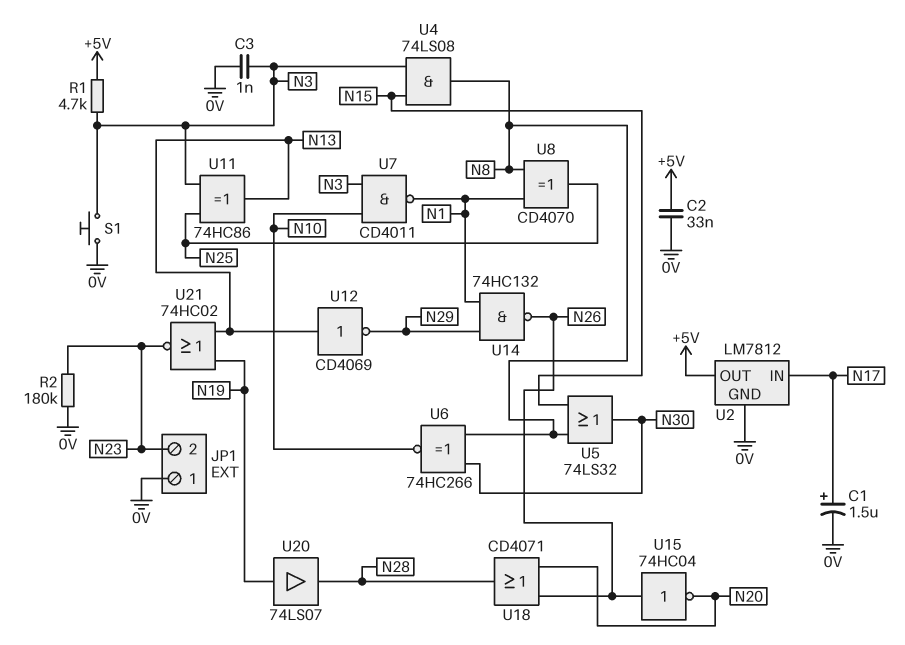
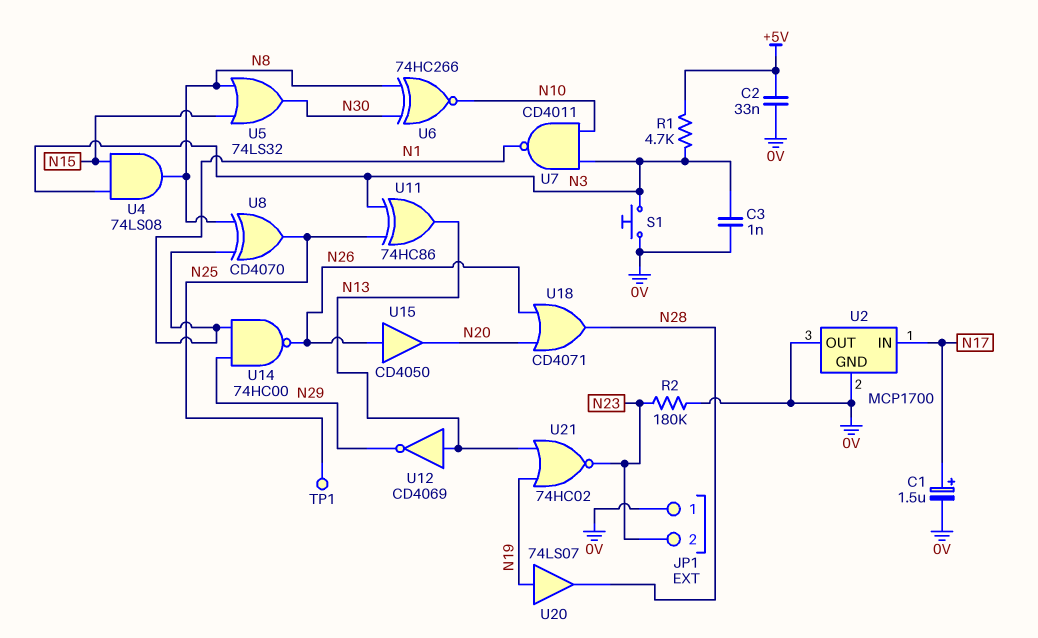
TP1: none -> test point (N25)
U2: LM7812 -> MCP1700
U2 pin OUT: +5V -> 0V
U14: NAND 74HC132 (in N1, in N29, out N26) -> NAND 74HC00 (in N1, in N29, out N26)
U15: NOT 74HC04 (in N26, out N20) -> buffer CD4050 (in N26, out N20)

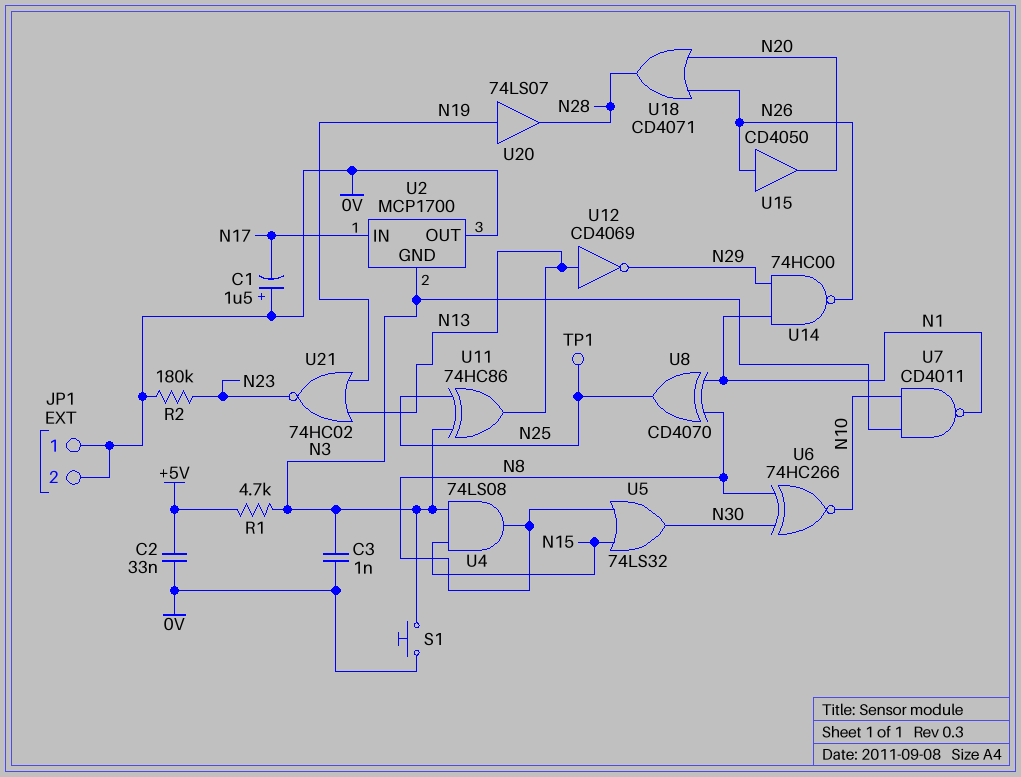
C1: 1.5uF (plus N17, minus 0V) -> 1.5uF (plus 0V, minus N17)
JP1 pin 2: N23 -> 0V
U2 pin GND: 0V -> N3

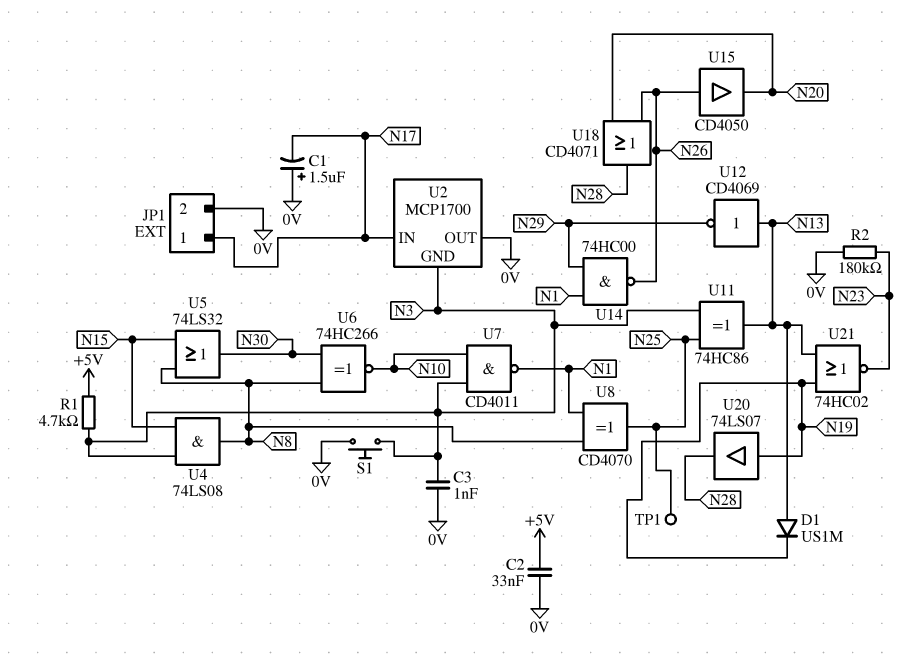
D1: none -> diode US1M (A N13, K N19)
JP1 pin 1: 0V -> N17

